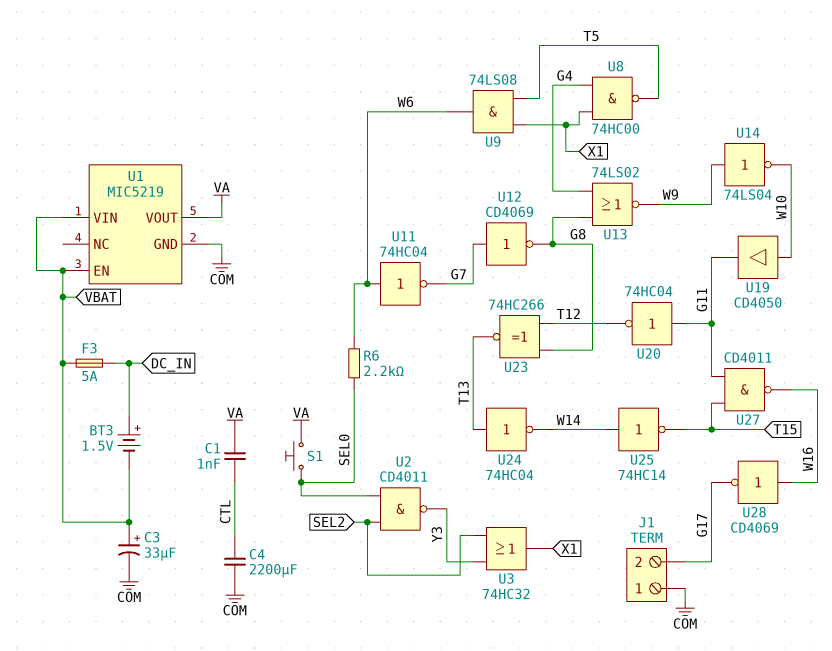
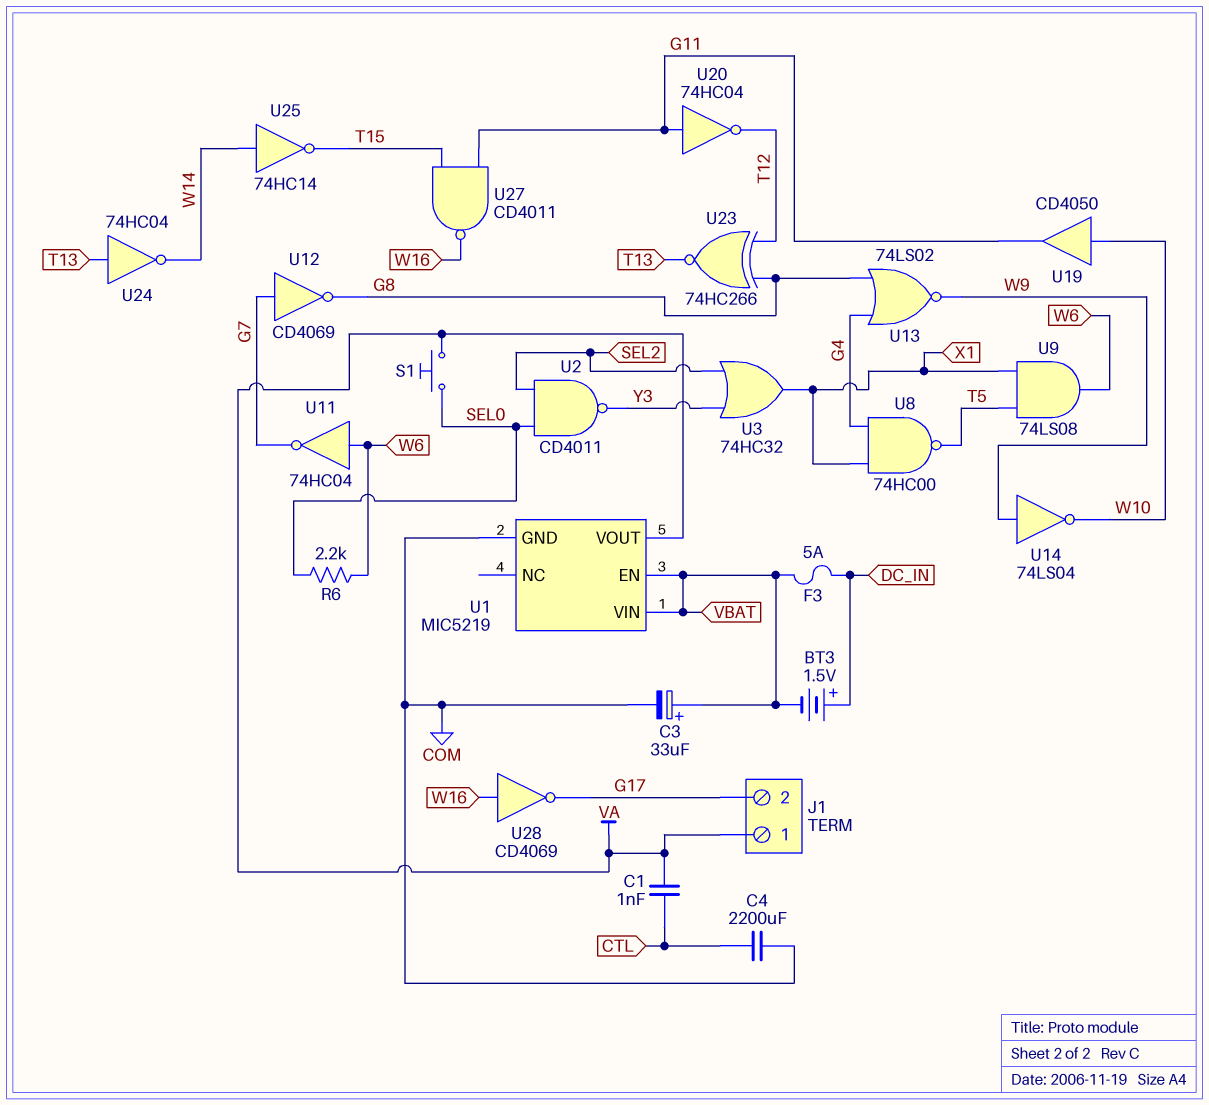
J1 pin 1: COM -> VA

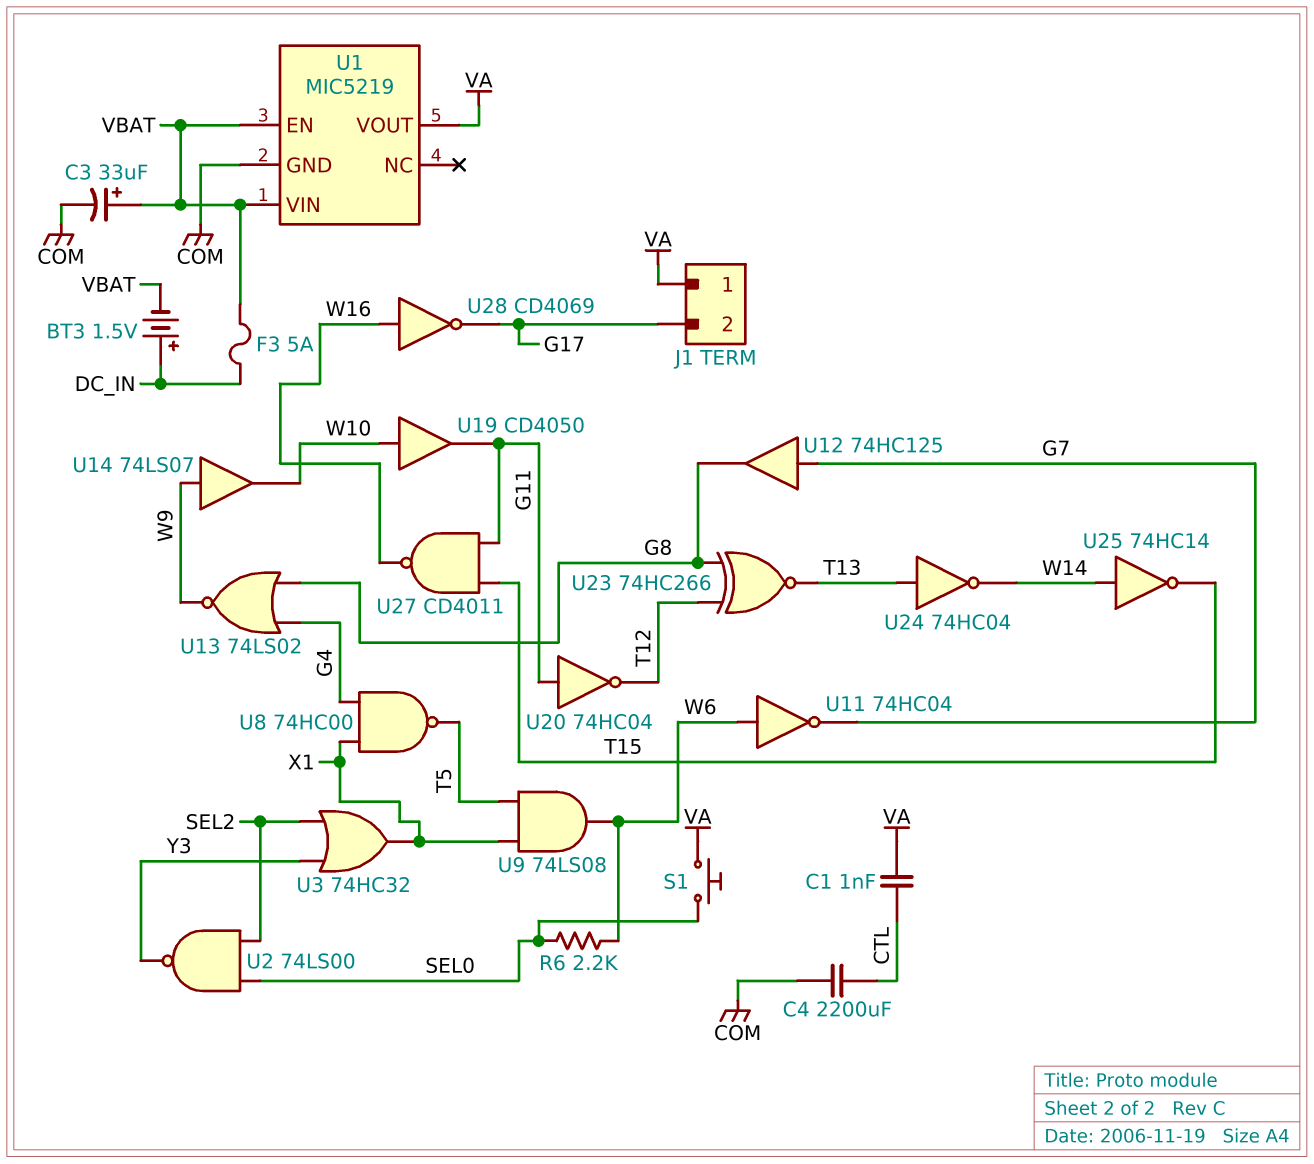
U2: NAND CD4011 (in SEL0, in SEL2, out Y3) -> NAND 74LS00 (in SEL0, in SEL2, out Y3)
U12: NOT CD4069 (in G7, out G8) -> buffer 74HC125 (in G7, out G8)
U14: NOT 74LS04 (in W9, out W10) -> buffer 74LS07 (in W9, out W10)

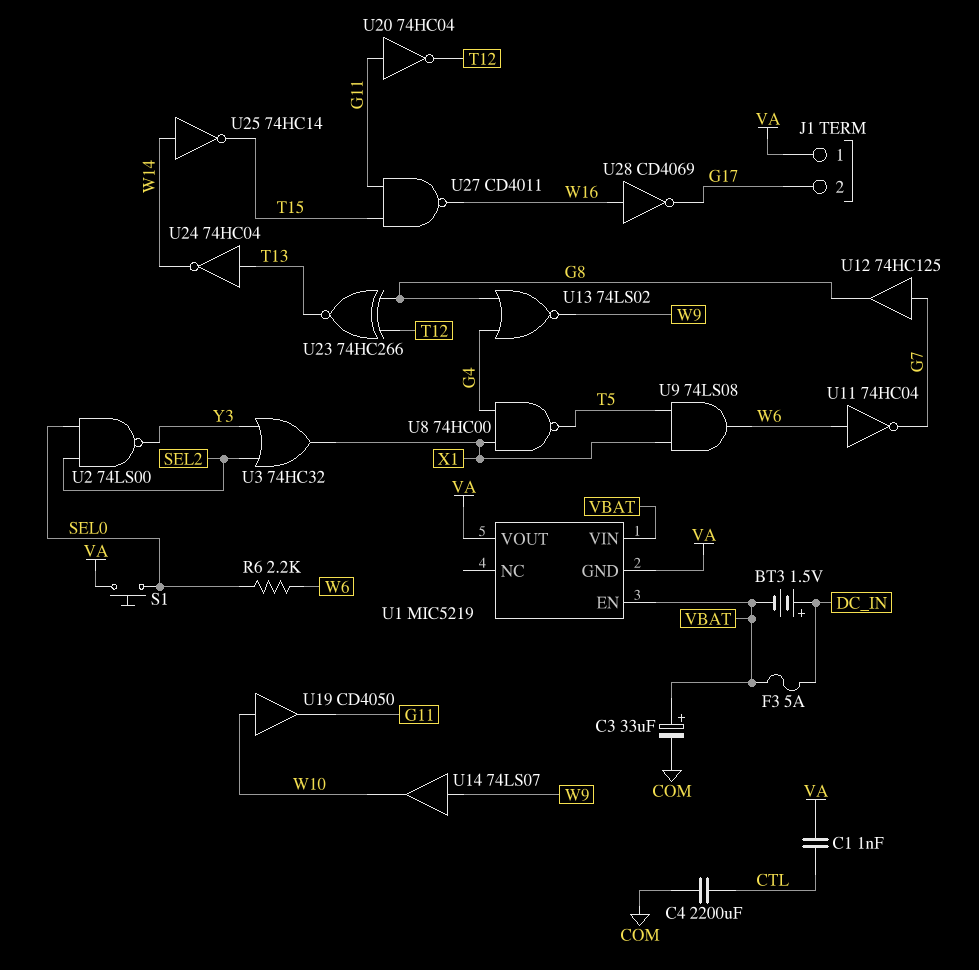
U1 pin GND: COM -> VA

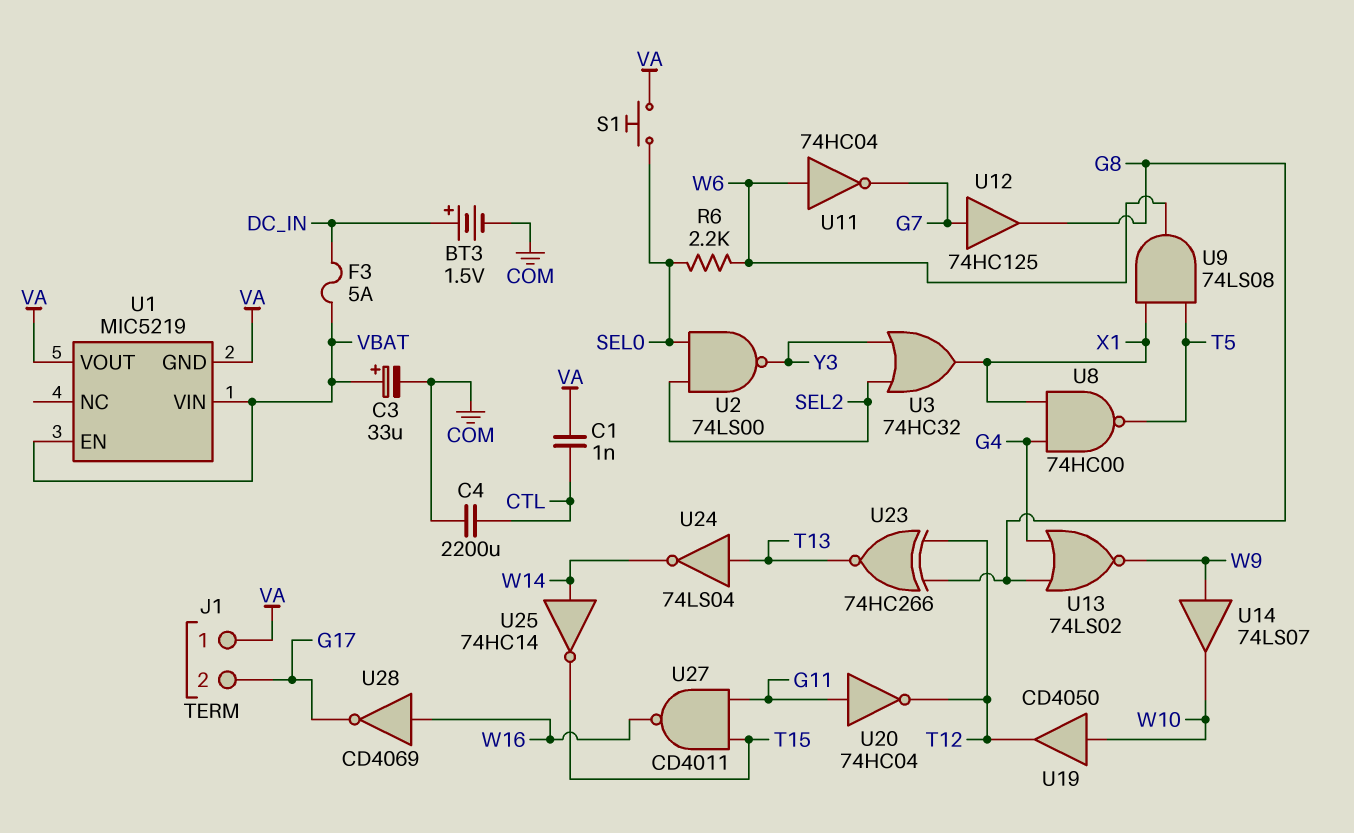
BT3: 1.5V (plus DC_IN, minus VBAT) -> 1.5V (plus DC_IN, minus COM)
U19: buffer CD4050 (in W10, out G11) -> buffer CD4050 (in W10, out T12)
U24: NOT 74HC04 (in T13, out W14) -> NOT 74LS04 (in T13, out W14)

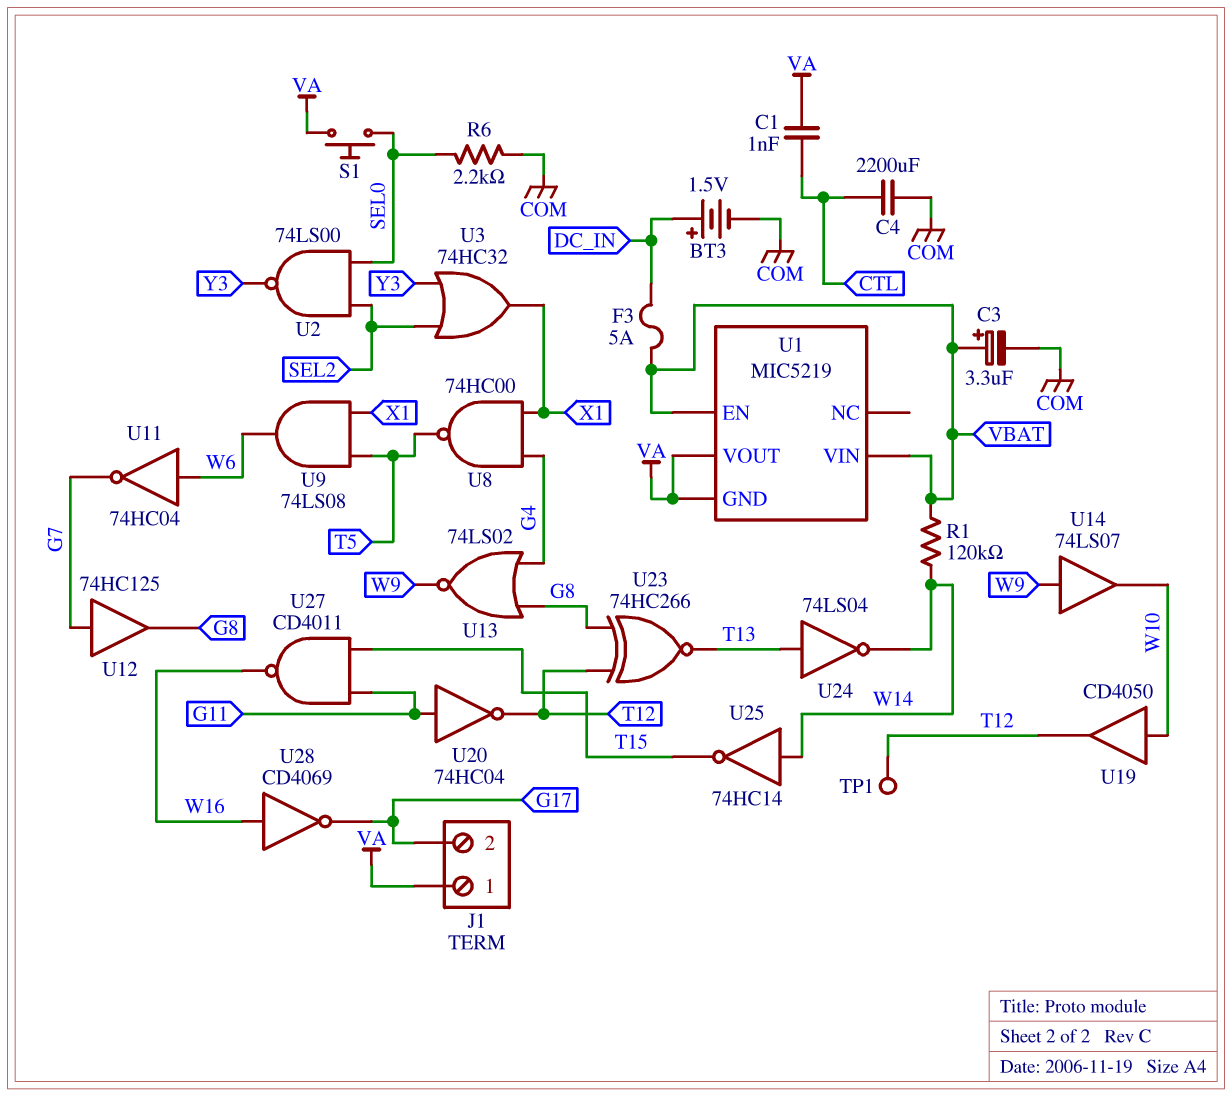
C3: 33uF (plus VBAT, minus COM) -> 3.3uF (plus VBAT, minus COM)
R1: none -> 120k (VBAT, W14)
R6: 2.2k (SEL0, W6) -> 2.2k (COM, SEL0)
TP1: none -> test point (T12)

